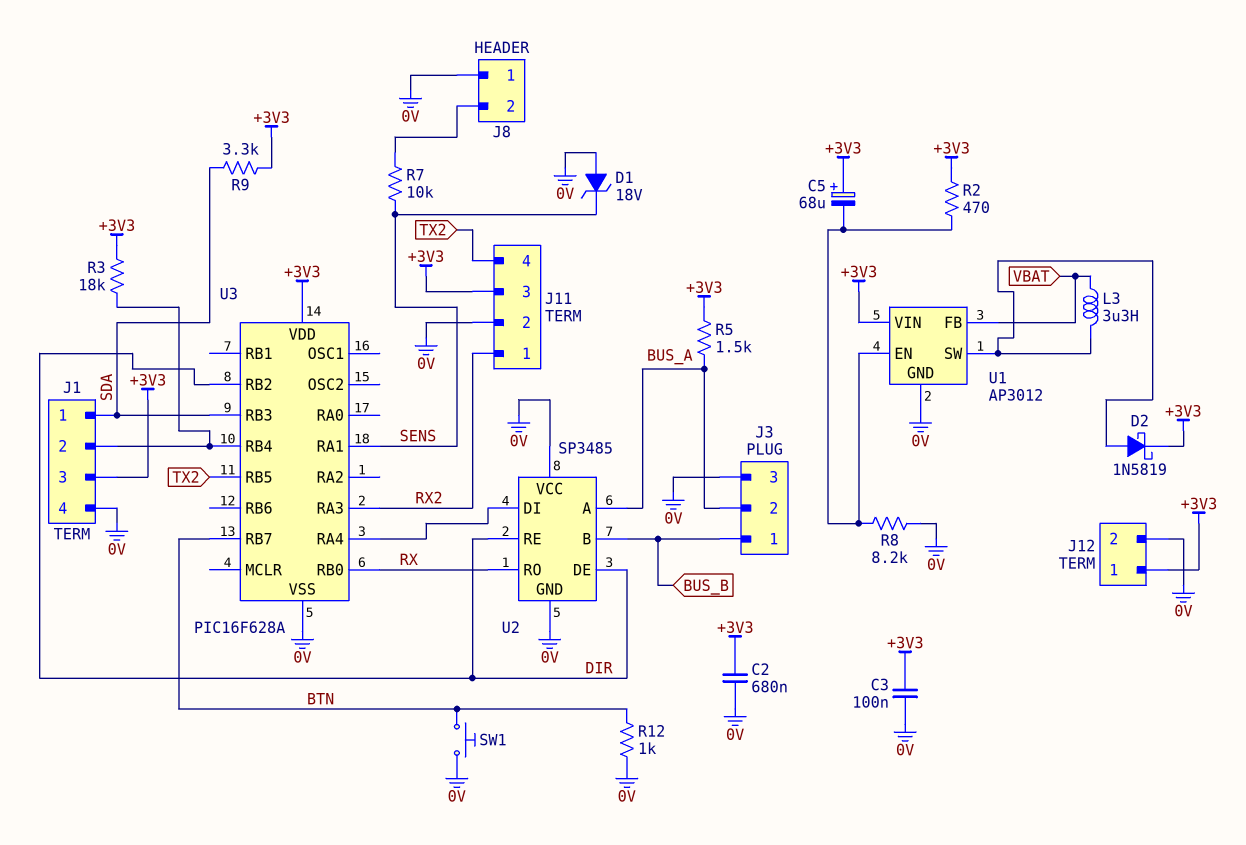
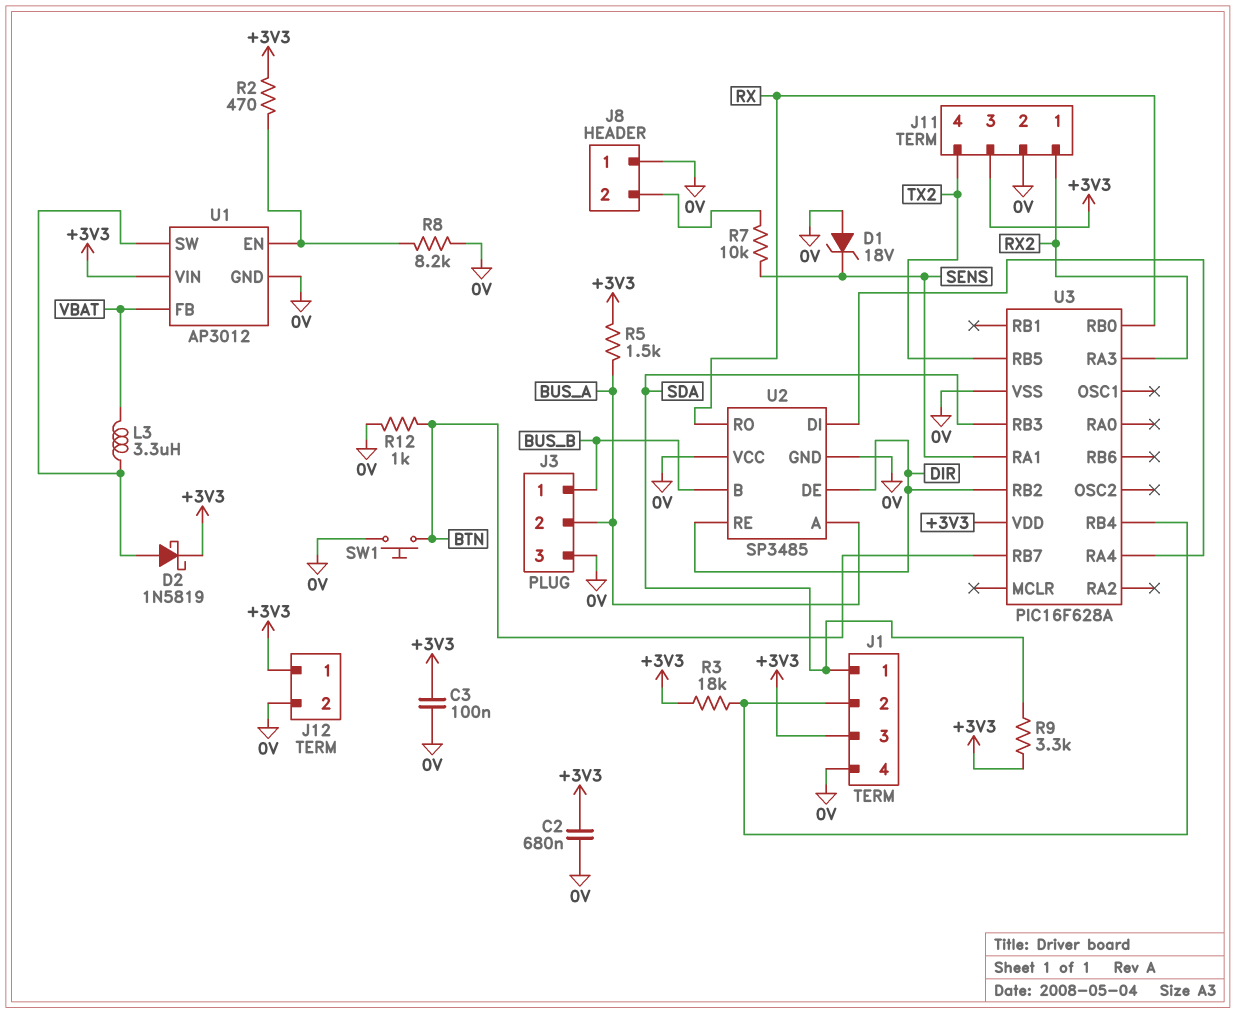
C5: 68uF (plus +3V3, minus U1/EN) -> none

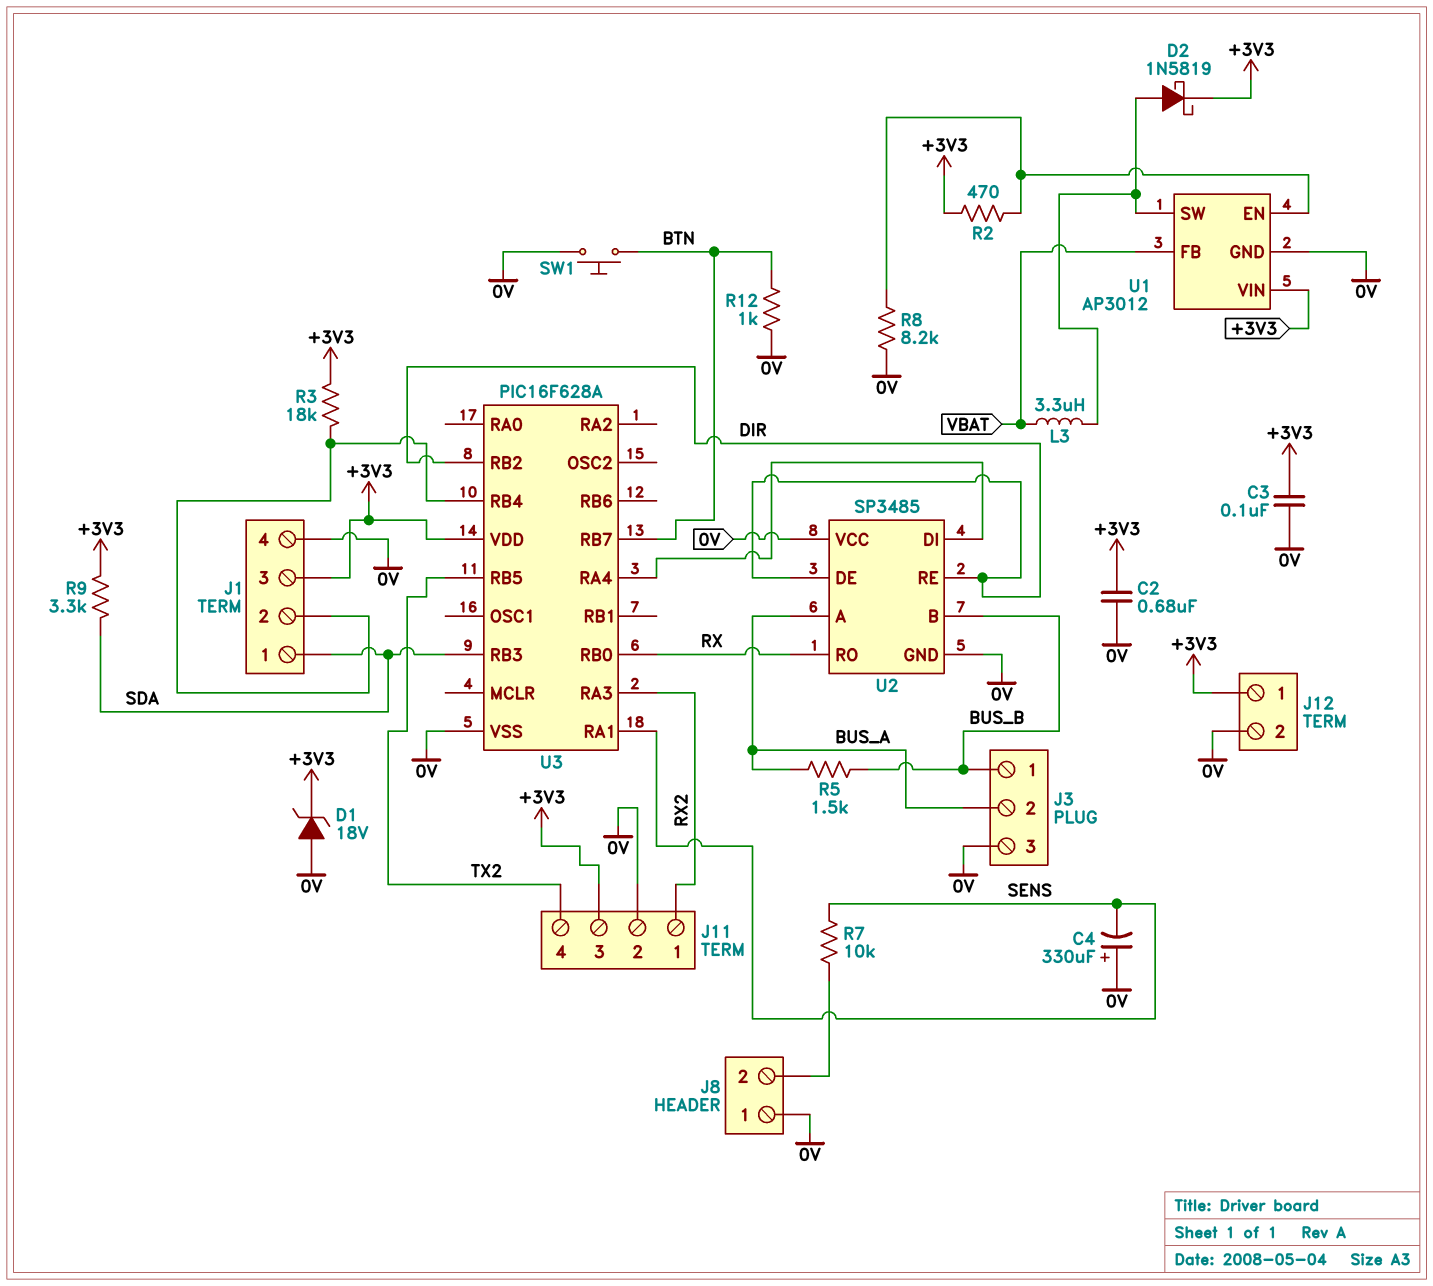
C4: none -> 330uF (plus 0V, minus SENS)
D1: zener 18V (A 0V, K SENS) -> zener 18V (A 0V, K +3V3)
R5: 1.5k (+3V3, BUS_A) -> 1.5k (BUS_A, BUS_B)

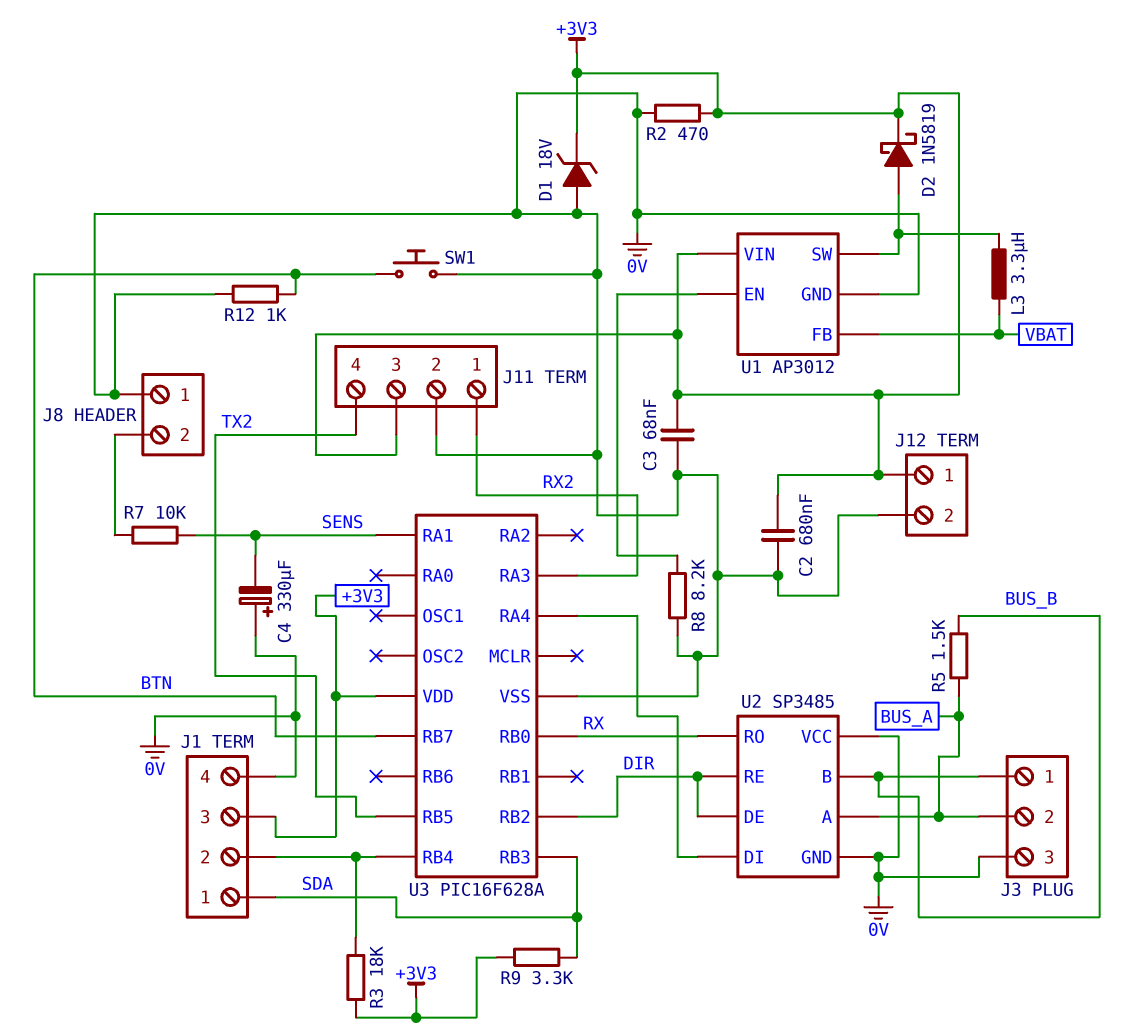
C3: 100nF (+3V3, 0V) -> 68nF (+3V3, 0V)
R2: 470 (+3V3, U1/EN) -> 470 (+3V3, 0V)

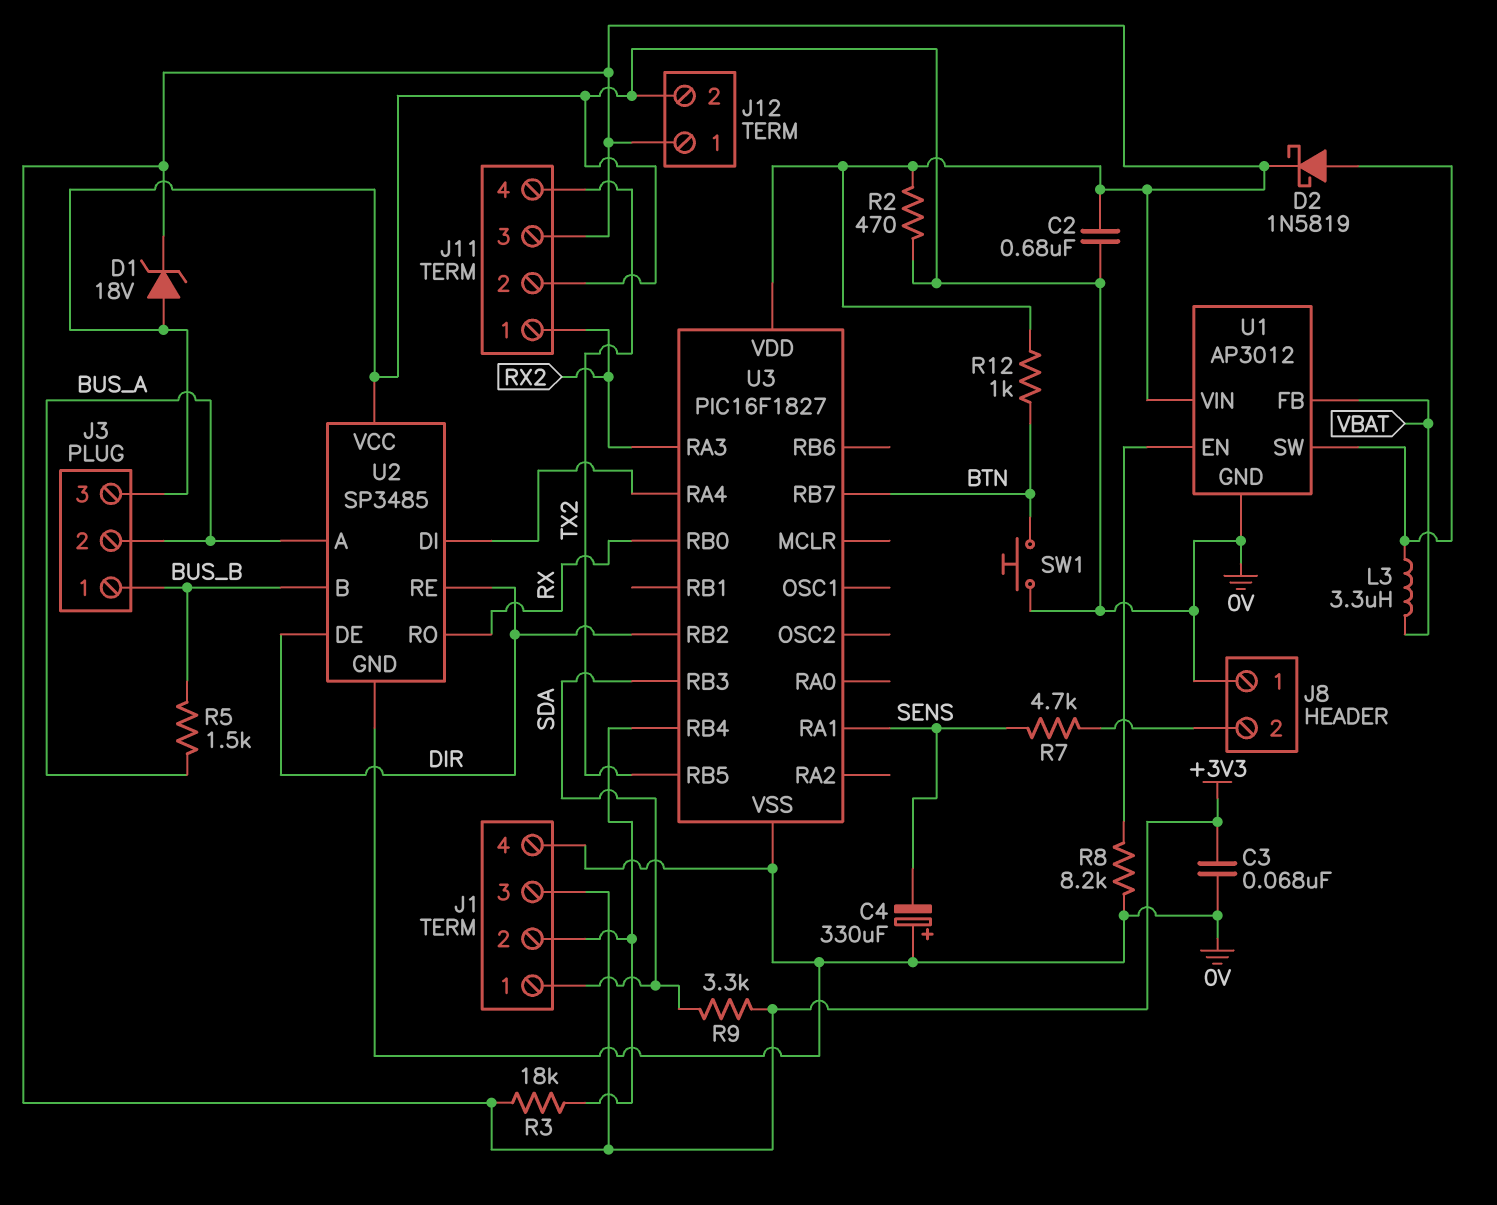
R7: 10k (J8/2, SENS) -> 4.7k (J8/2, SENS)
R12: 1k (0V, BTN) -> 1k (+3V3, BTN)
U3: PIC16F628A -> PIC16F1827

